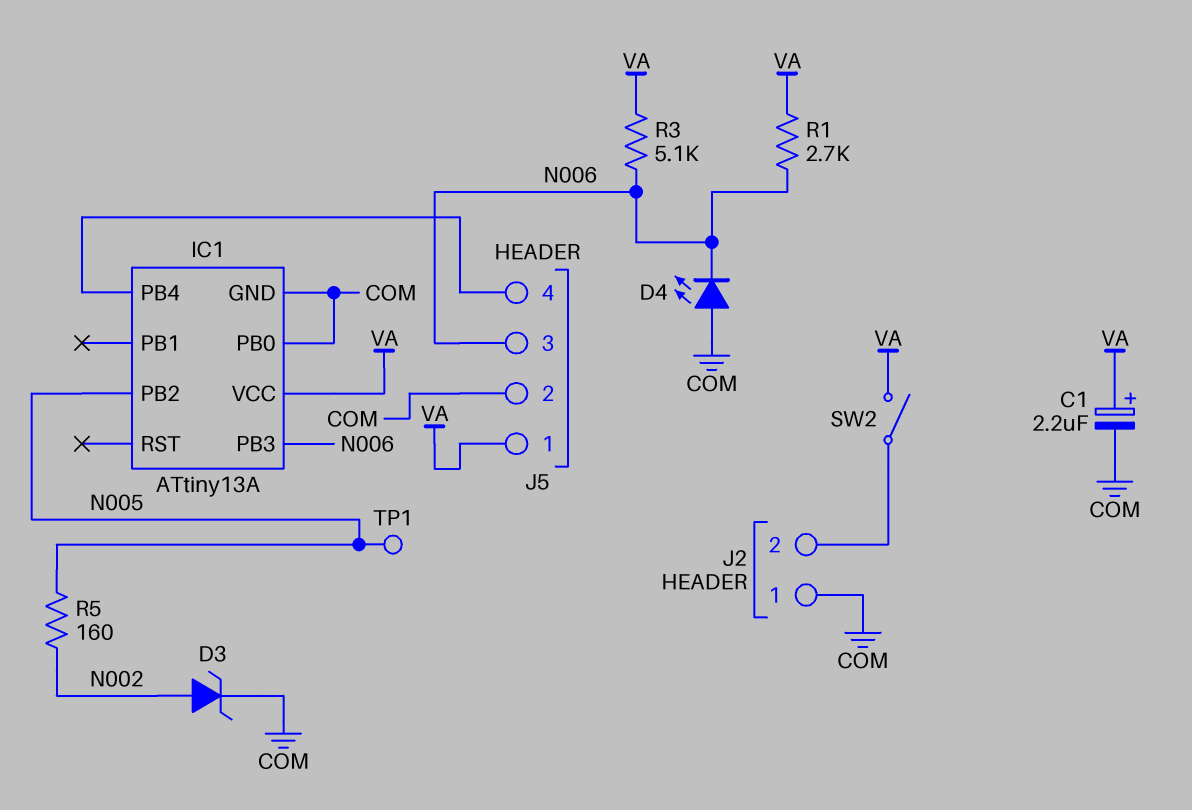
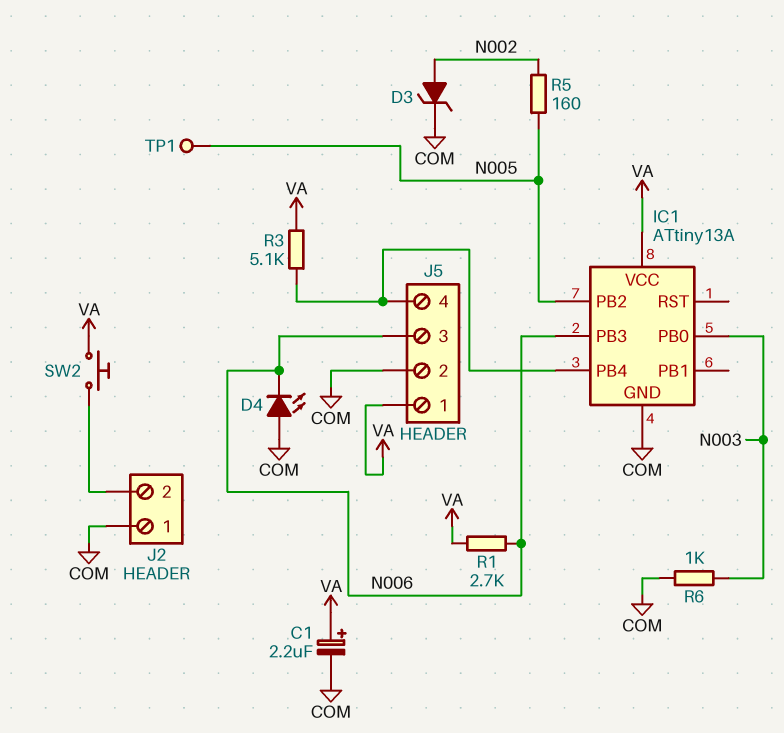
IC1 pin PB0: COM -> N003
R3: 5.1k (N006, VA) -> 5.1k (IC1/PB4, VA)
R6: none -> 1k (COM, N003)
SW2: switch (J2/2, VA) -> button (J2/2, VA)

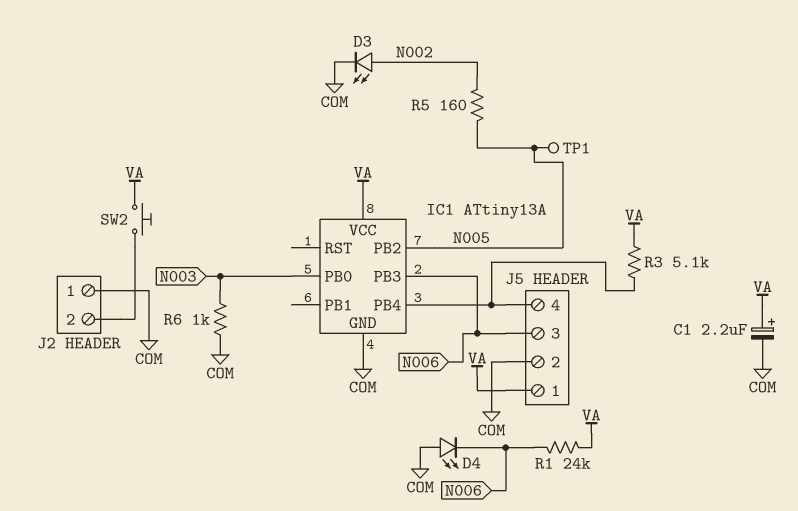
D3: zener (A N002, K COM) -> LED (A N002, K COM)
R1: 2.7k (N006, VA) -> 24k (N006, VA)

